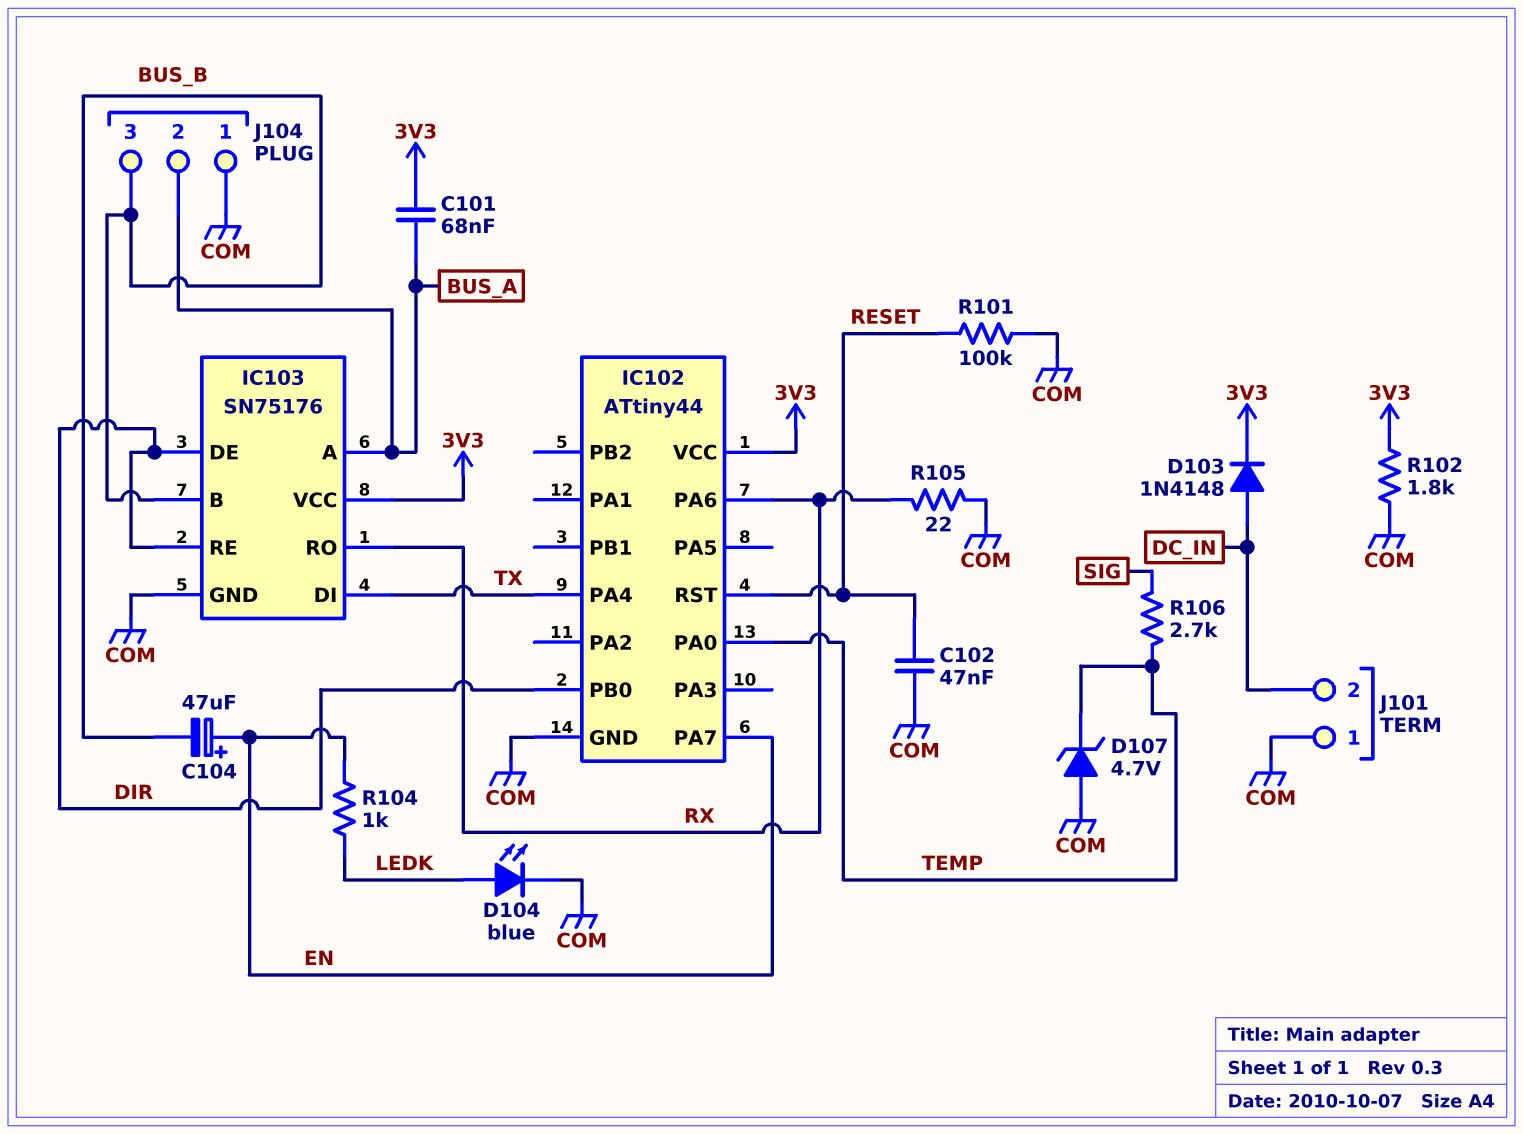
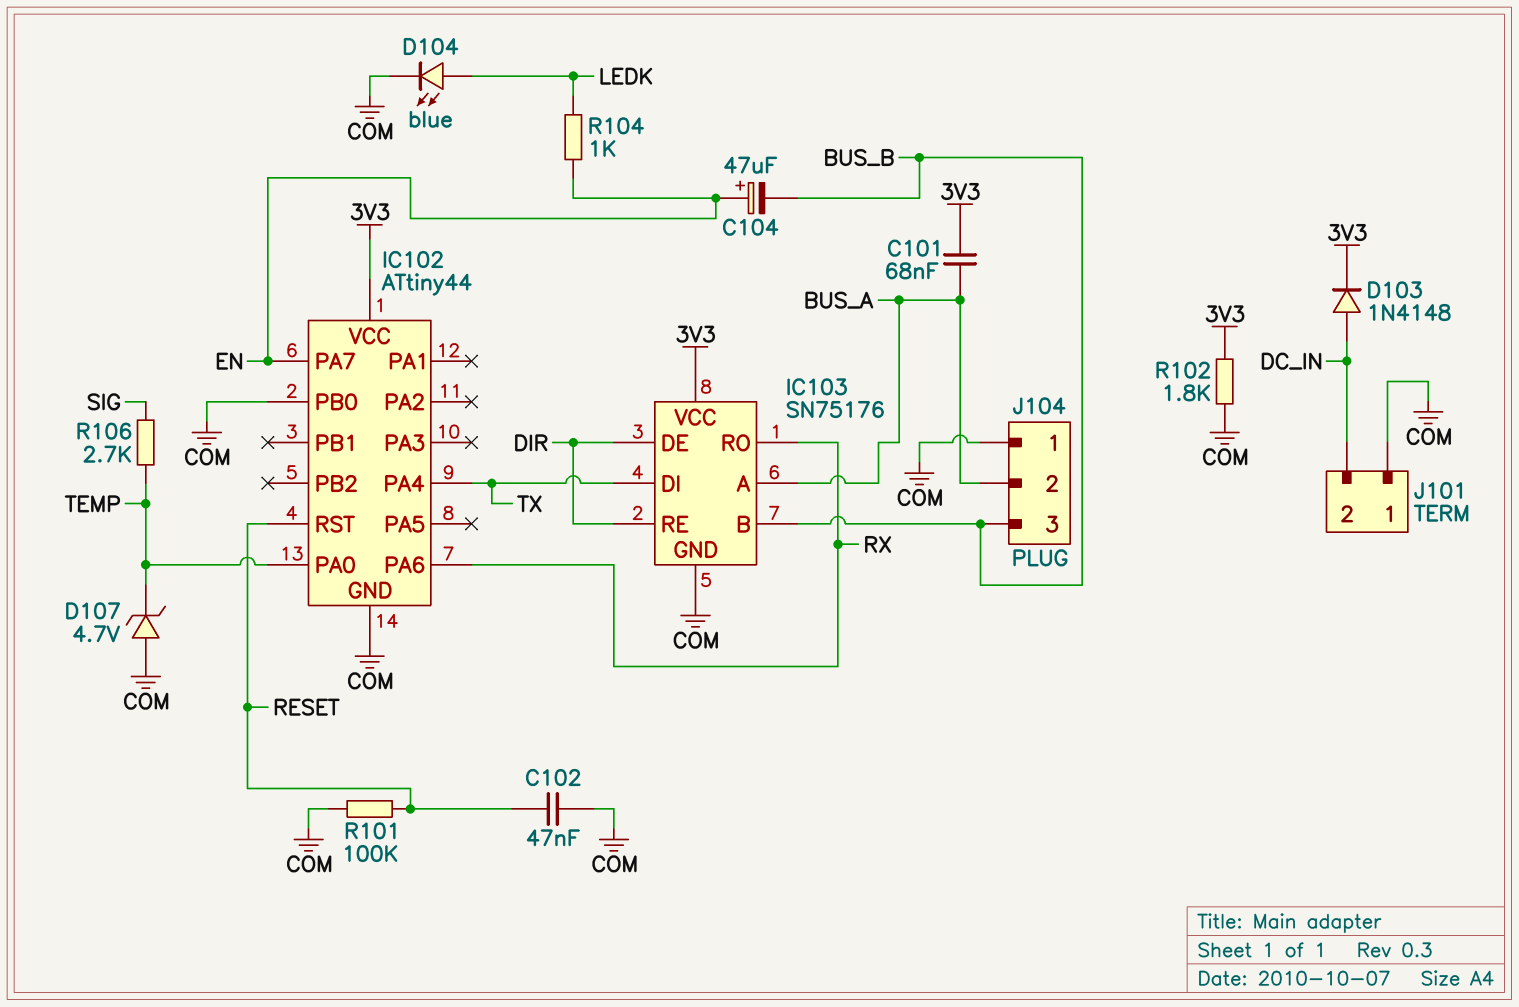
IC102 pin PB0: DIR -> COM
R105: 22 (COM, RX) -> none

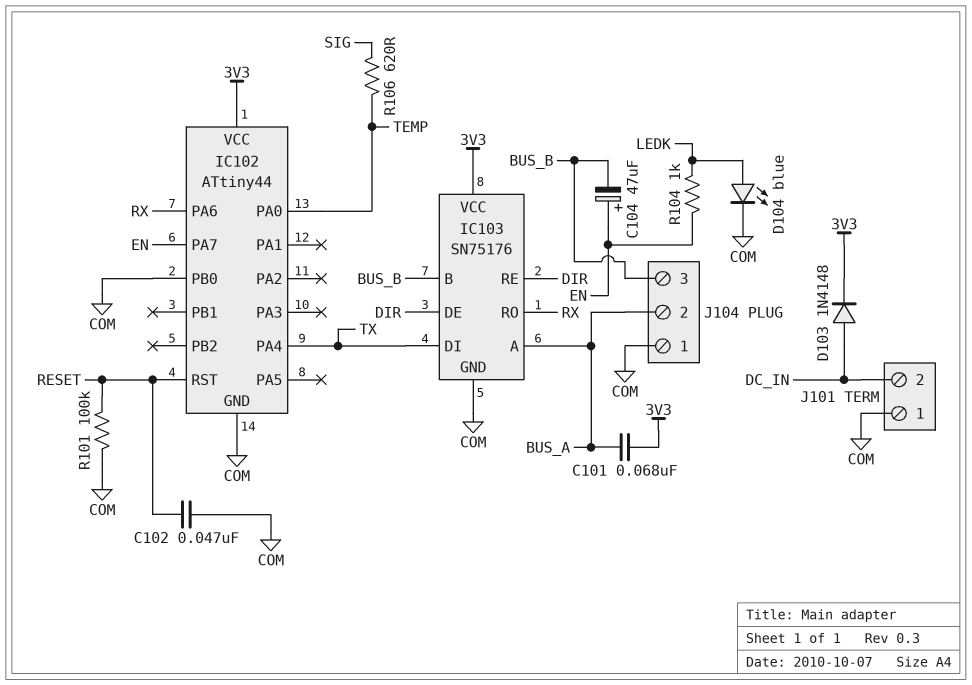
D107: zener 4.7V (A COM, K TEMP) -> none
R102: 1.8k (3V3, COM) -> none
R106: 2.7k (SIG, TEMP) -> 620 (SIG, TEMP)

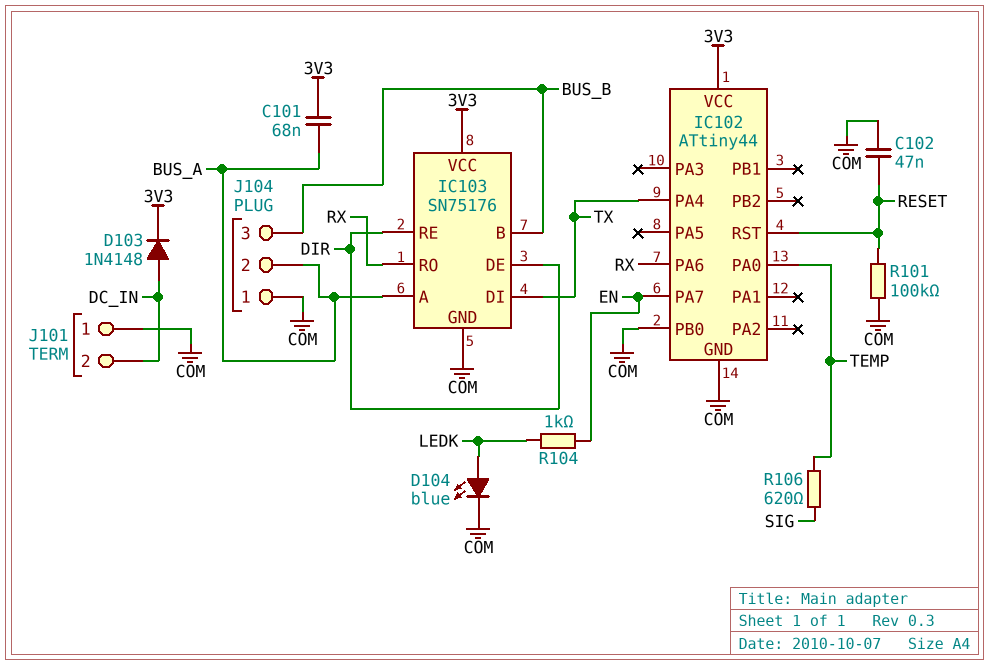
C104: 47uF (plus EN, minus BUS_B) -> none

